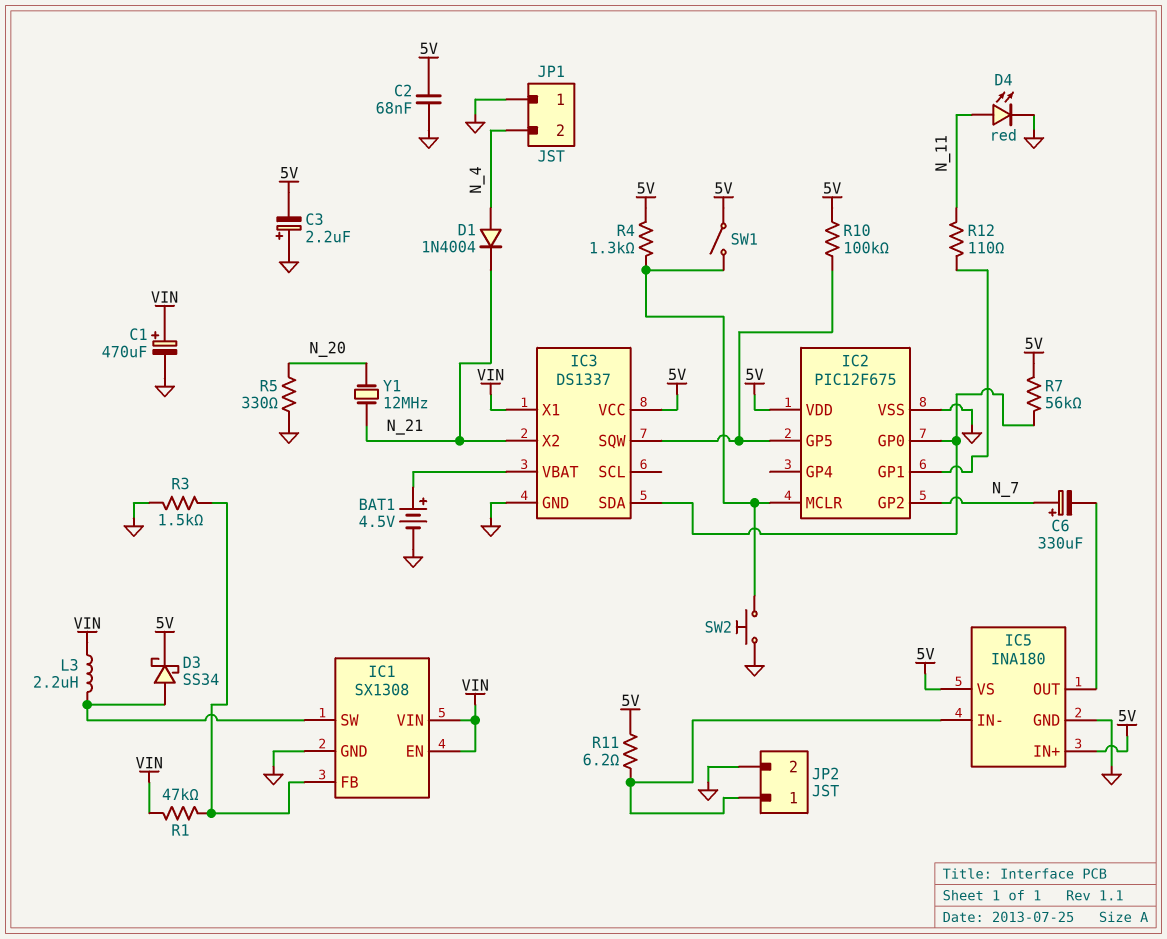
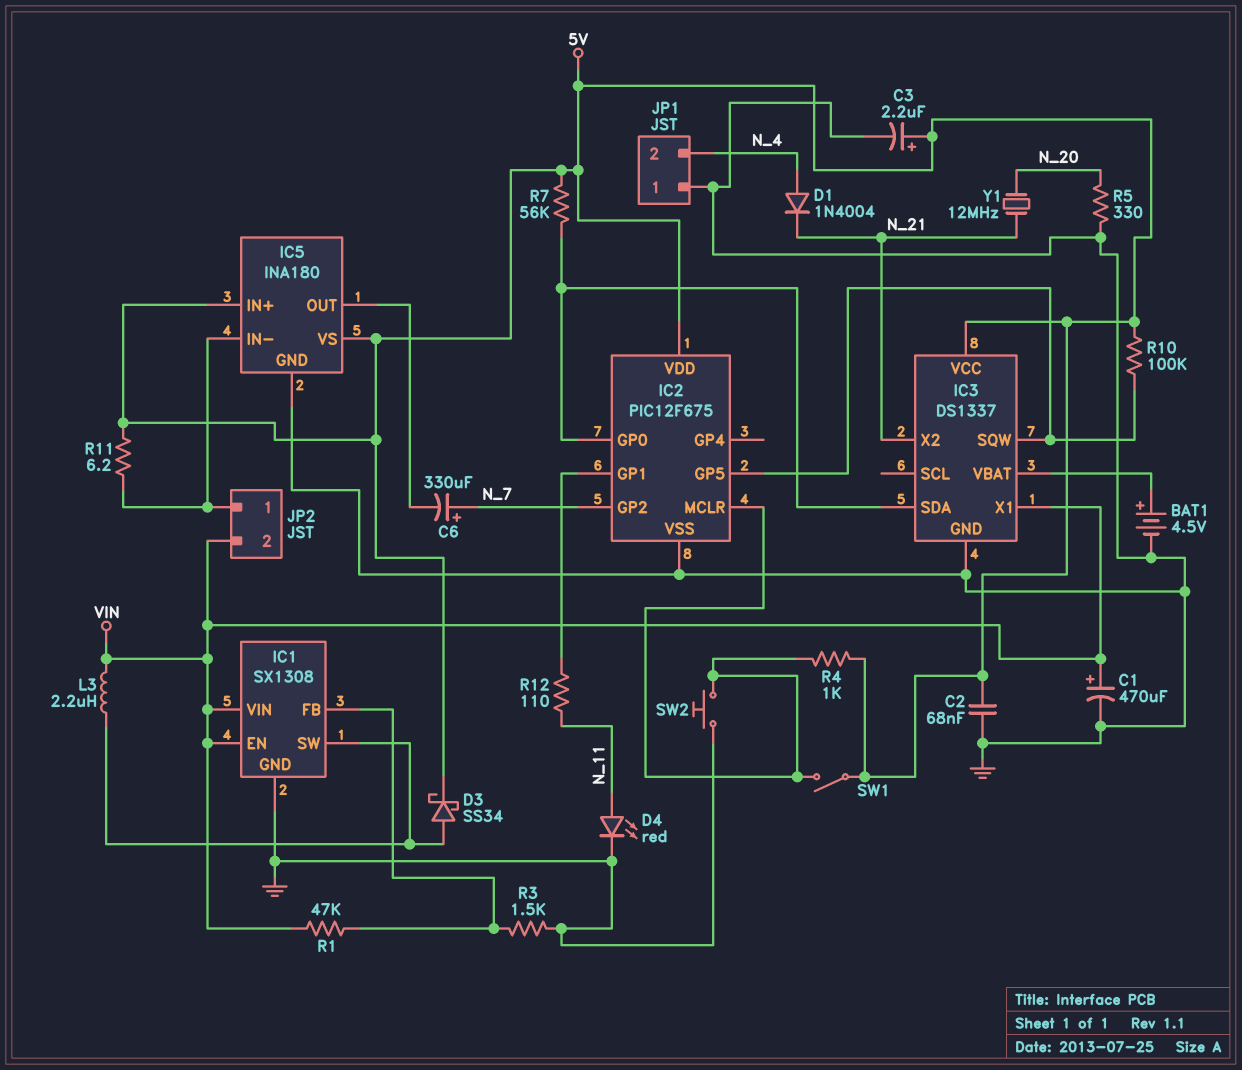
C3: 2.2uF (plus GND, minus 5V) -> 2.2uF (plus 5V, minus GND)
JP2 pin 2: GND -> VIN
R4: 1.3k (5V, IC2/MCLR) -> 1k (5V, IC2/MCLR)

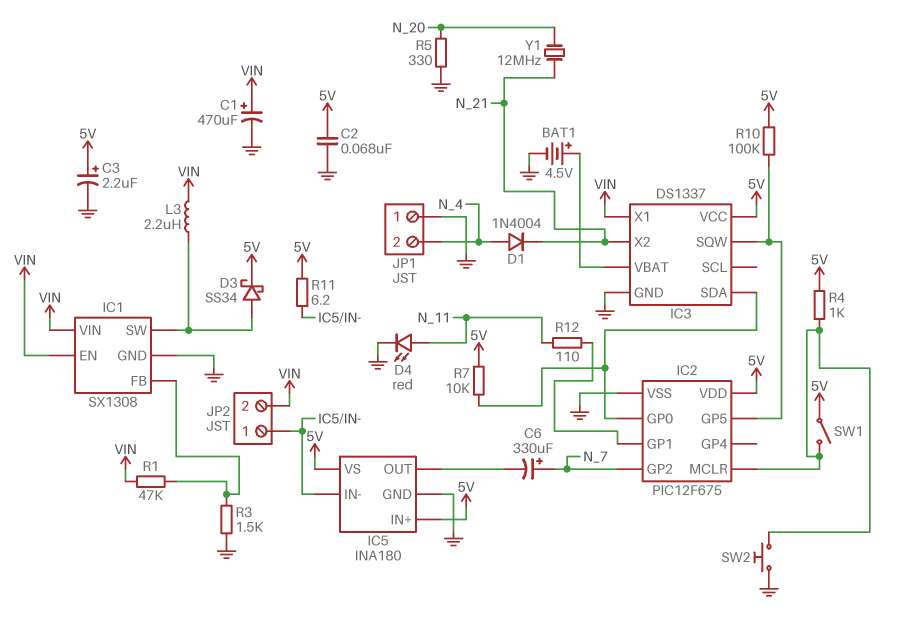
R7: 56k (5V, IC2/GP0) -> 10k (5V, IC2/GP0)

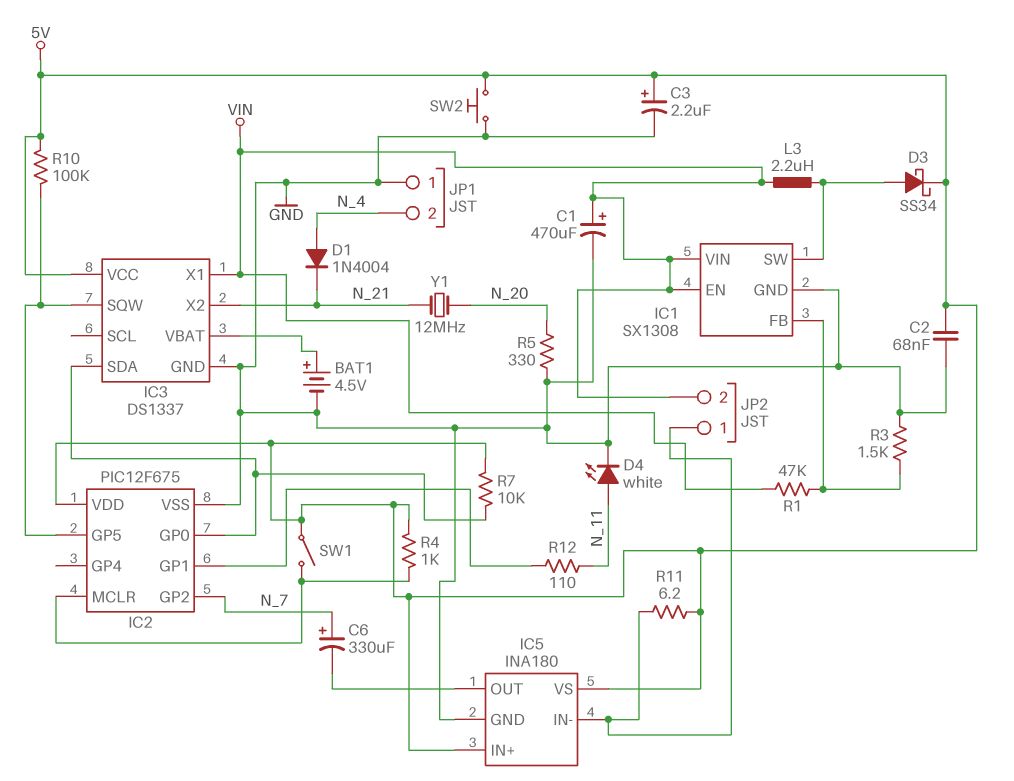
D4: LED red (A N_11, K GND) -> LED white (A N_11, K GND)
SW2: button (GND, IC2/MCLR) -> button (5V, GND)

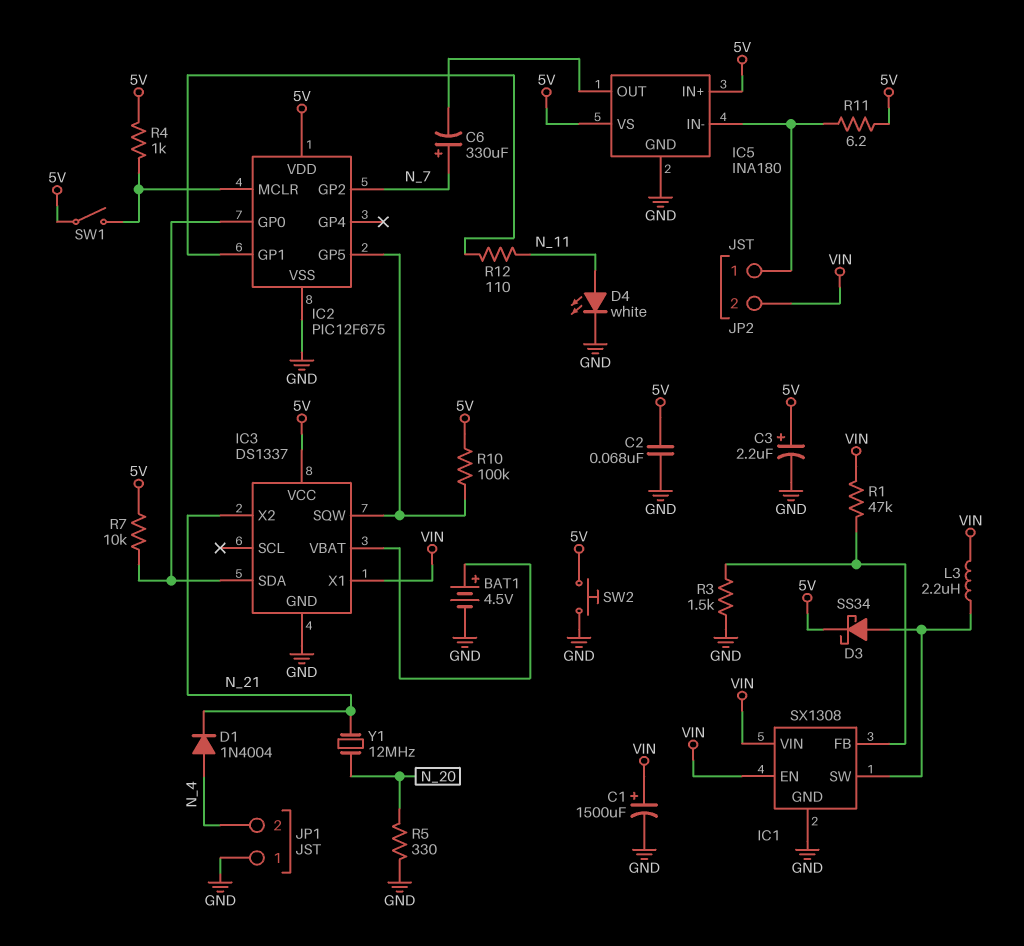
C1: 470uF (plus VIN, minus GND) -> 1500uF (plus VIN, minus GND)

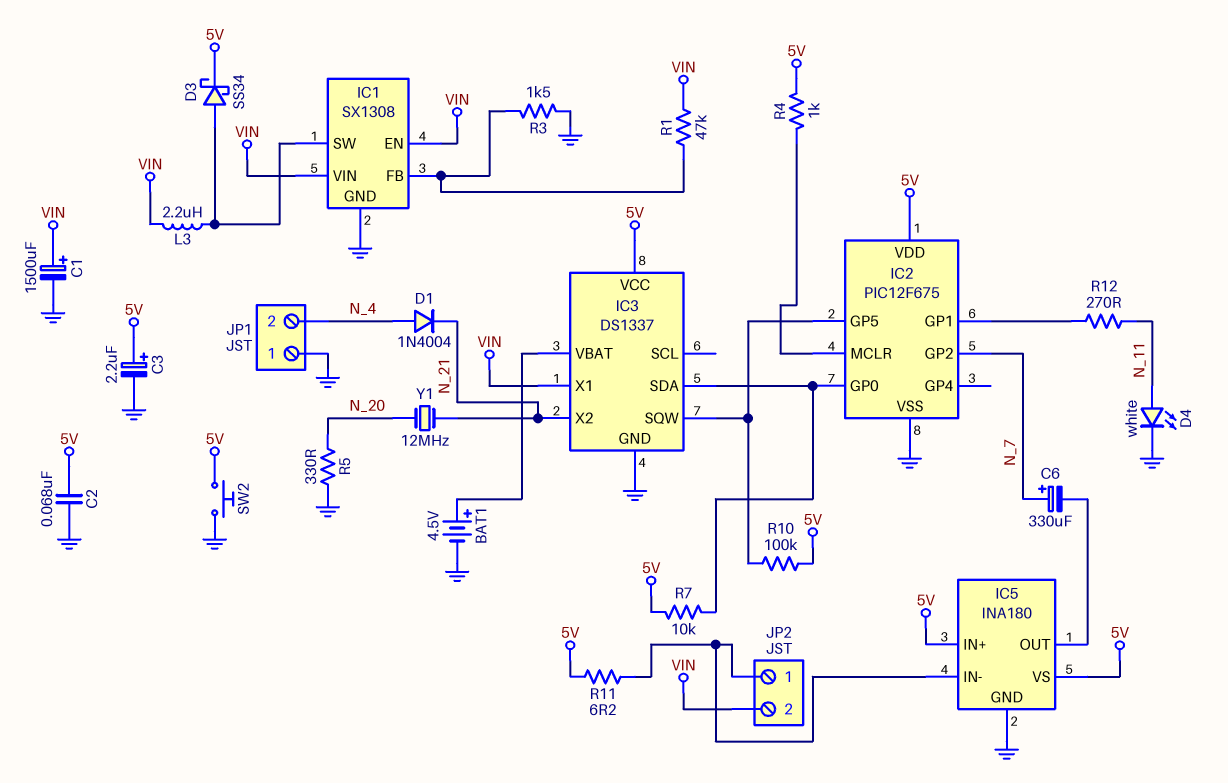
R12: 110 (IC2/GP1, N_11) -> 270 (IC2/GP1, N_11)
SW1: switch (5V, IC2/MCLR) -> none

